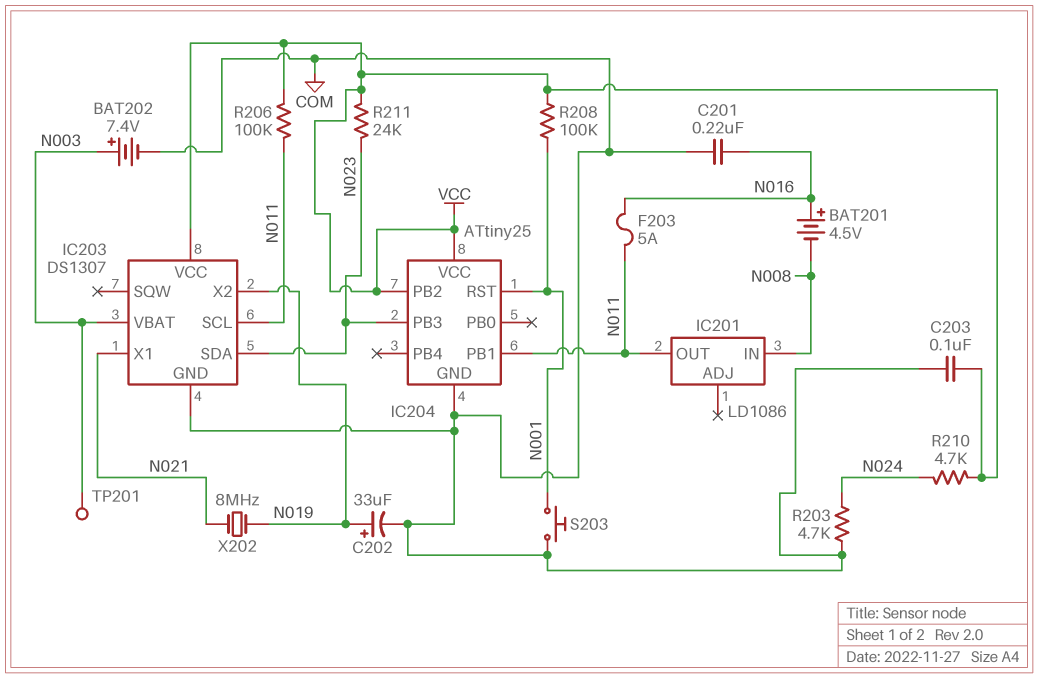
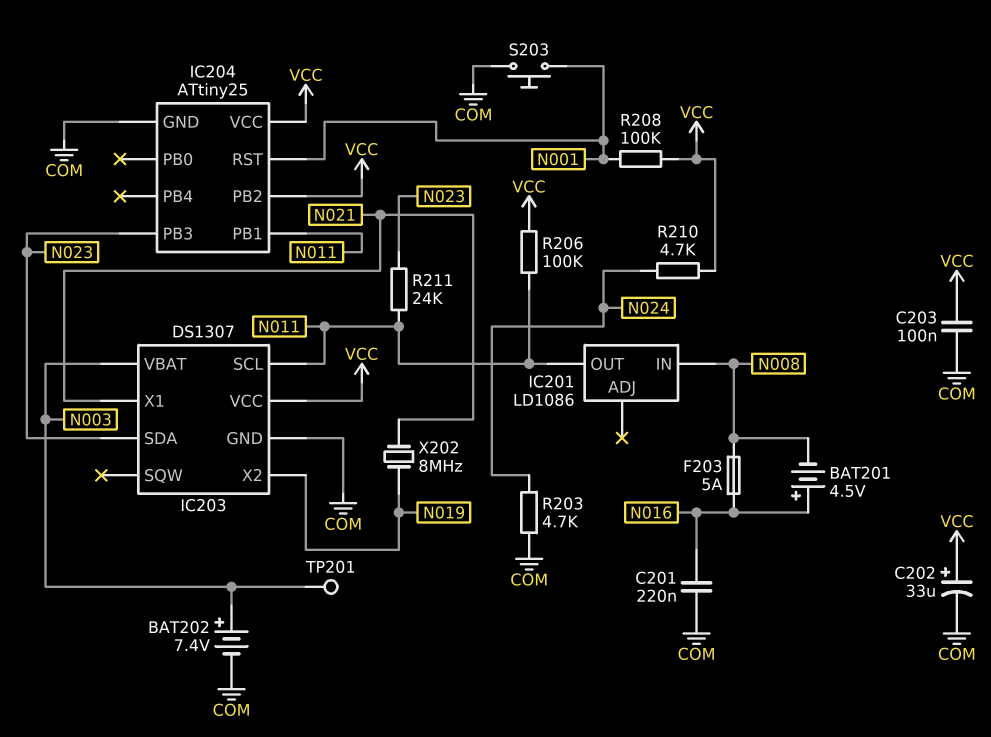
C202: 33uF (plus N019, minus COM) -> 33uF (plus VCC, minus COM)
F203: 5A (N011, N016) -> 5A (N008, N016)
R211: 24k (N023, VCC) -> 24k (N011, N023)

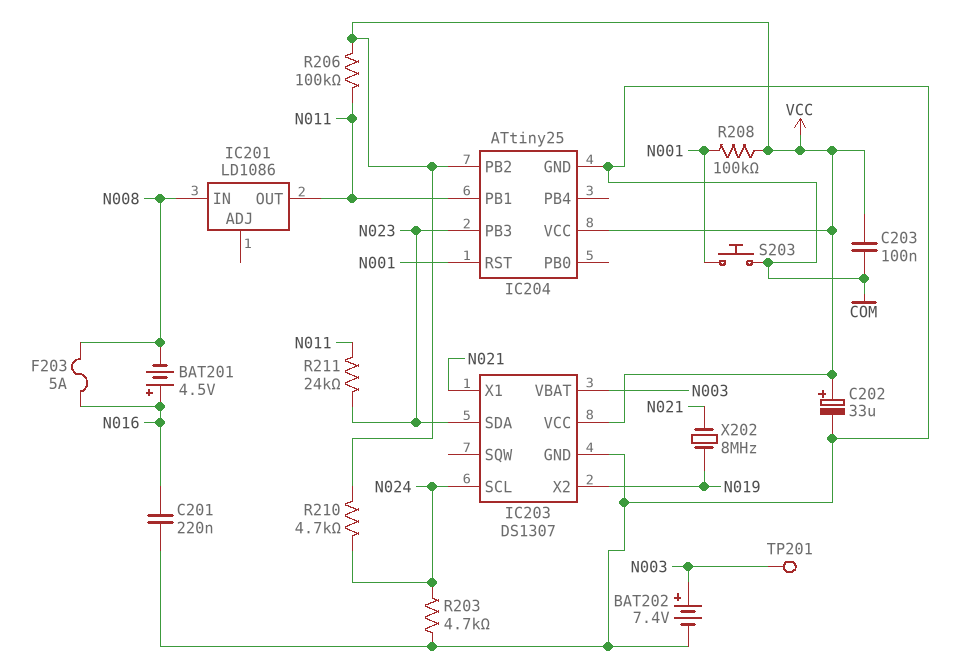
IC203 pin SCL: N011 -> N024

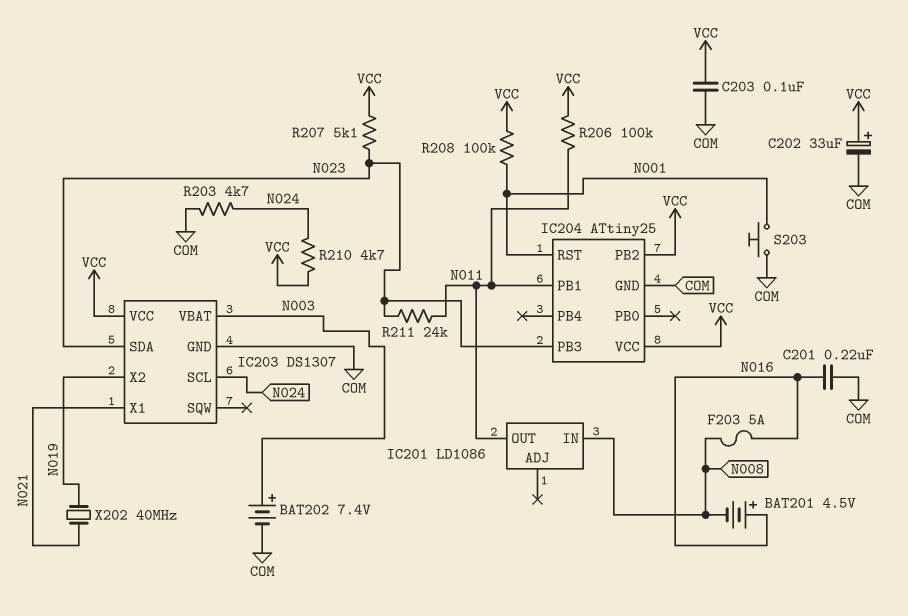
R207: none -> 5.1k (N023, VCC)
TP201: test point (N003) -> none
X202: 8MHz (N019, N021) -> 40MHz (N019, N021)

